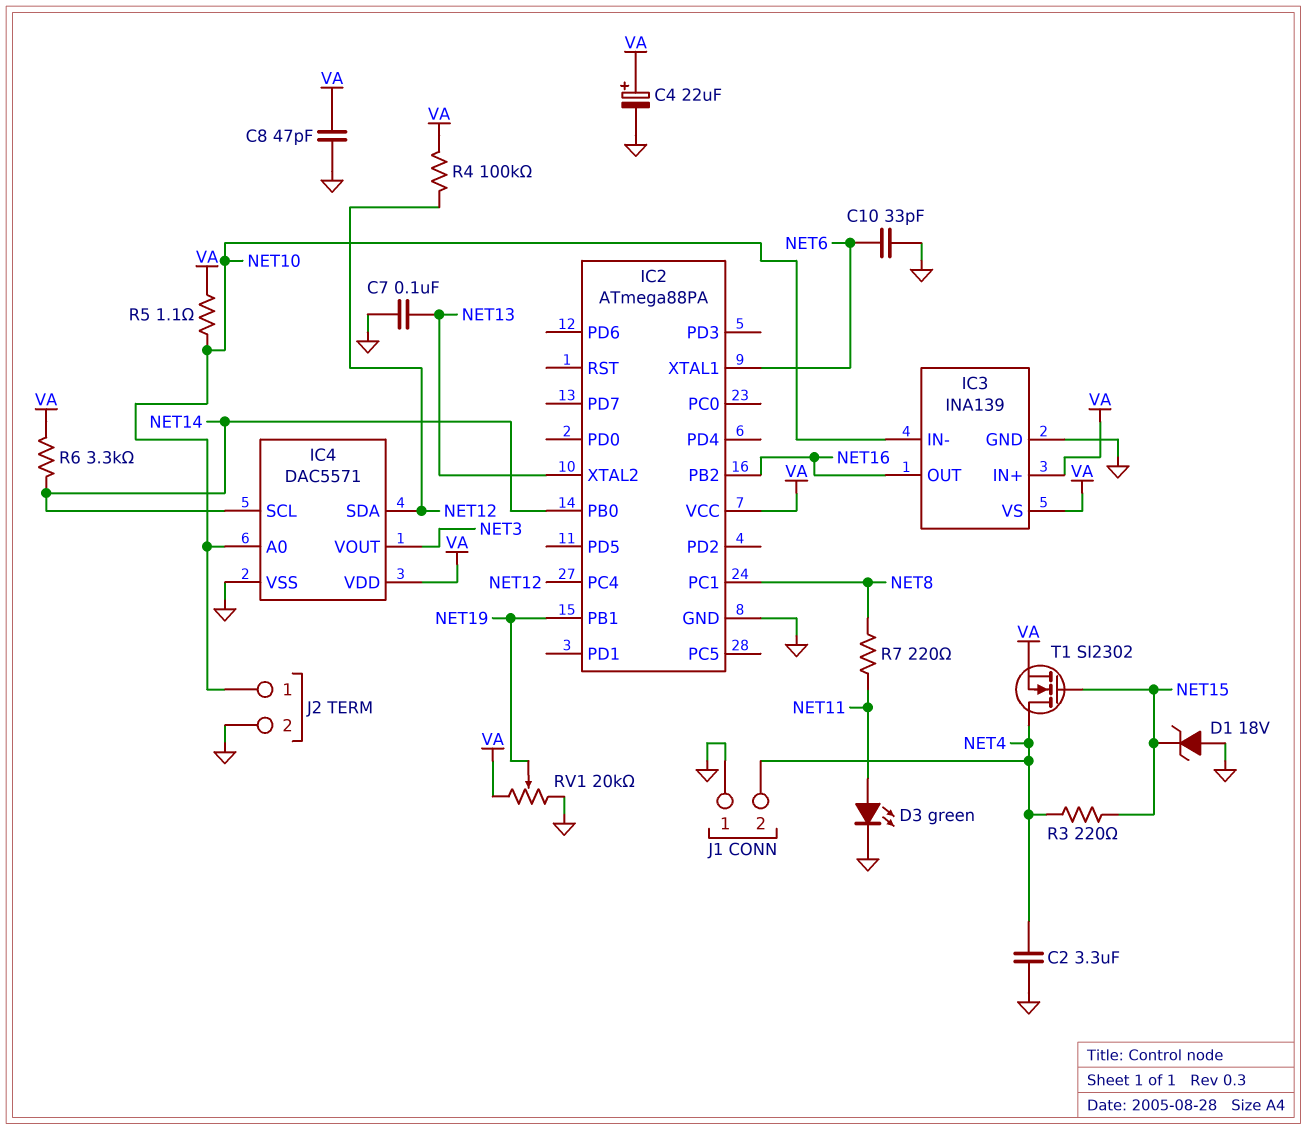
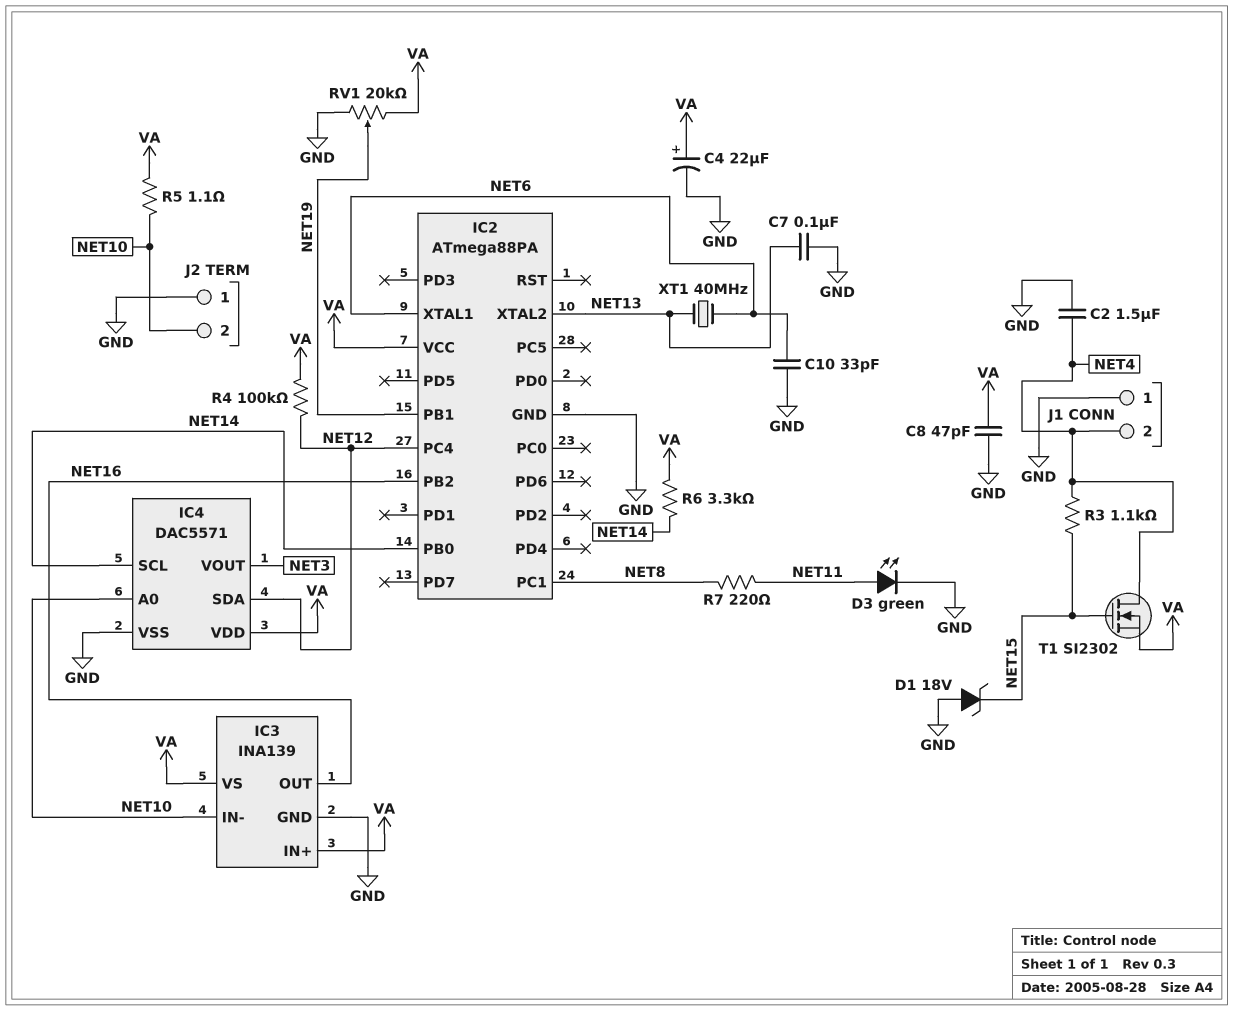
C2: 3.3uF (GND, NET4) -> 1.5uF (GND, NET4)
J2 pin 1: NET10 -> GND
J2 pin 2: GND -> NET10
R3: 220 (NET4, NET15) -> 1.1k (NET4, NET15)
XT1: none -> 40MHz (NET6, NET13)

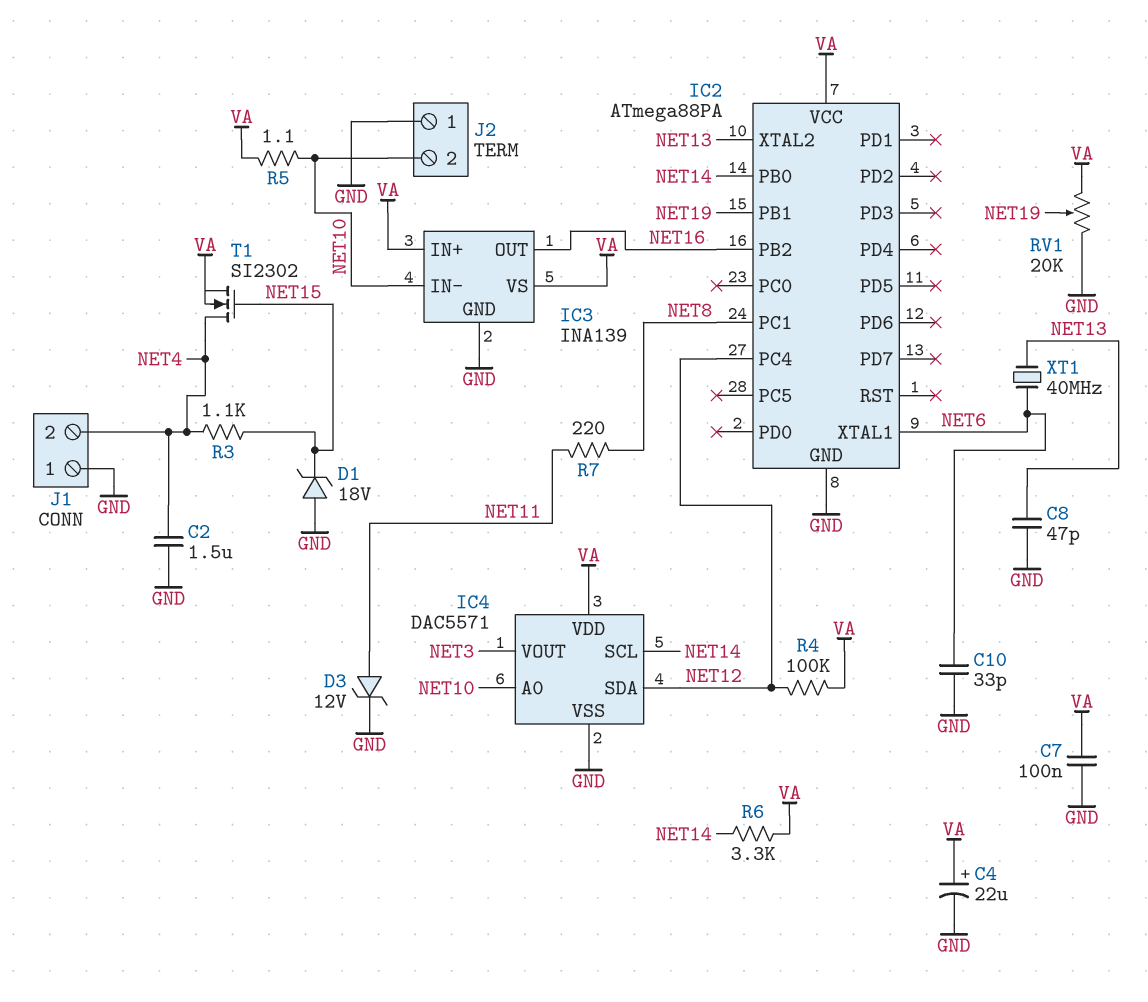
C7: 100nF (GND, NET13) -> 100nF (GND, VA)
C8: 47pF (GND, VA) -> 47pF (GND, NET13)
D3: LED green (A NET11, K GND) -> zener 12V (A NET11, K GND)

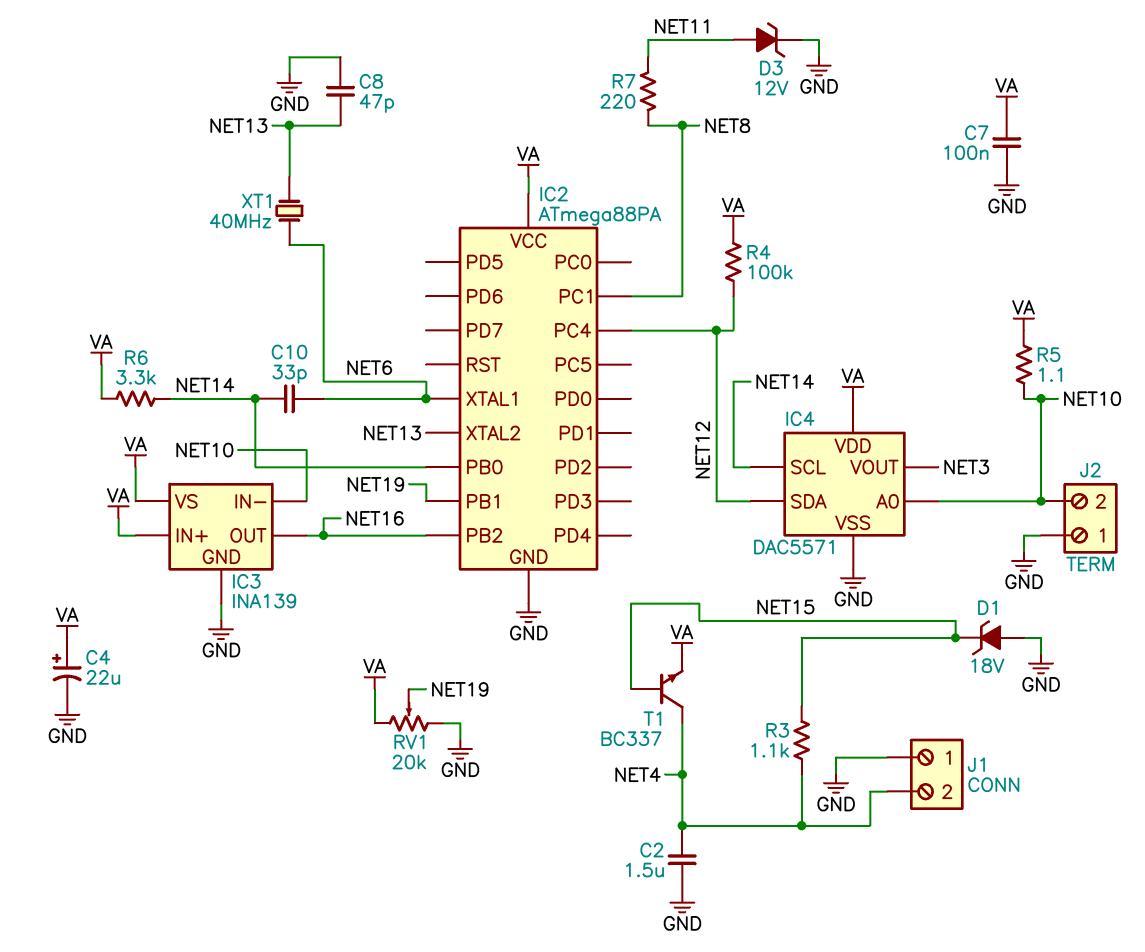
C10: 33pF (GND, NET6) -> 33pF (NET6, NET14)
T1: NMOS SI2302 (G NET15, D NET4, S VA) -> NPN BC337 (B NET15, C NET4, E VA)

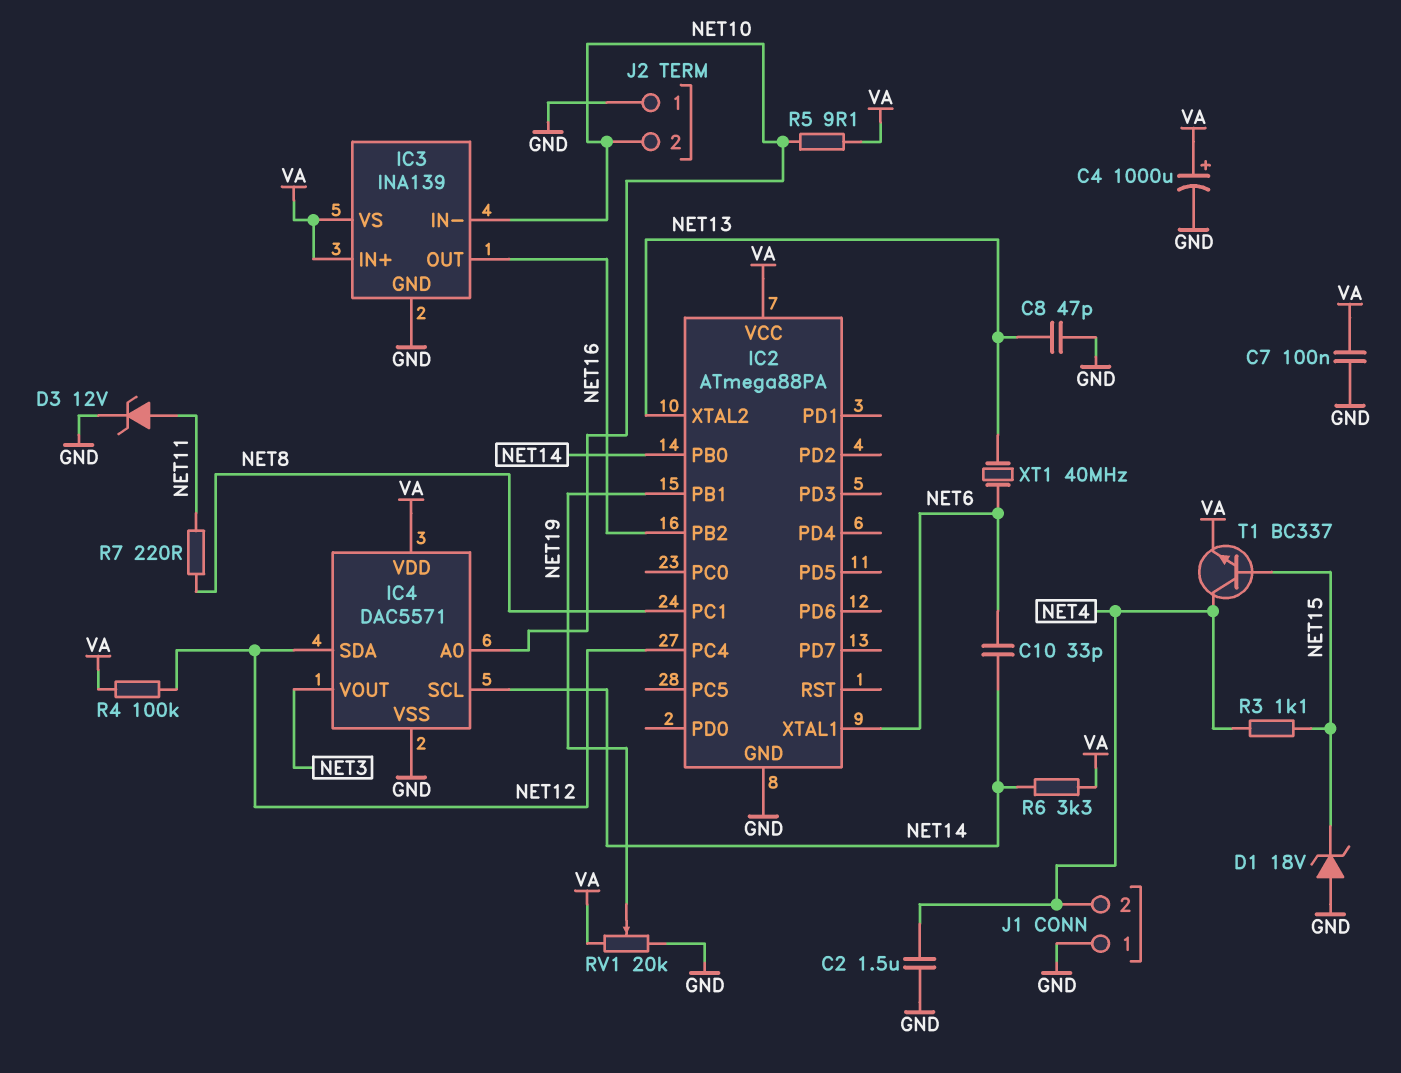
C4: 22uF (plus VA, minus GND) -> 1000uF (plus VA, minus GND)
R5: 1.1 (NET10, VA) -> 9.1 (NET10, VA)

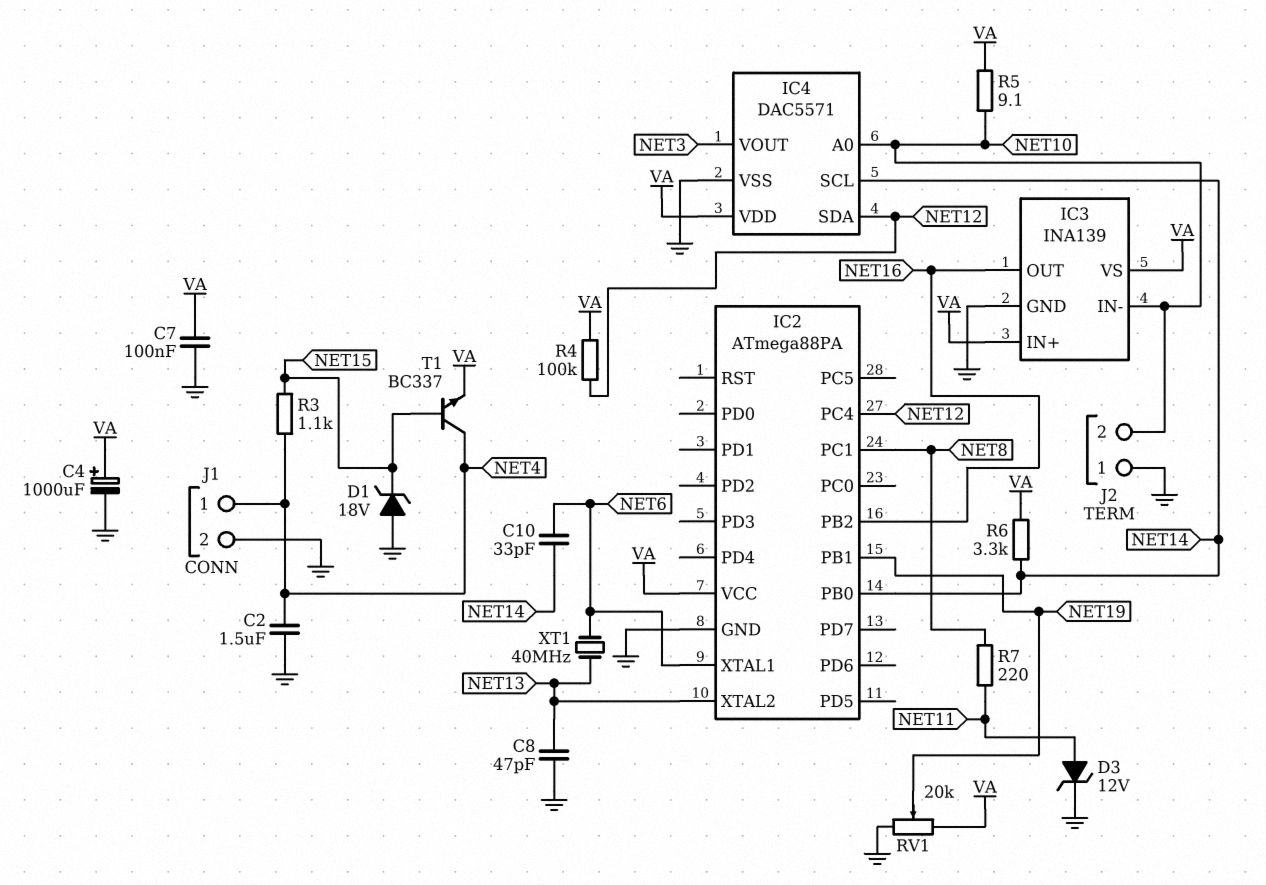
J1 pin 1: GND -> NET4
J1 pin 2: NET4 -> GND

